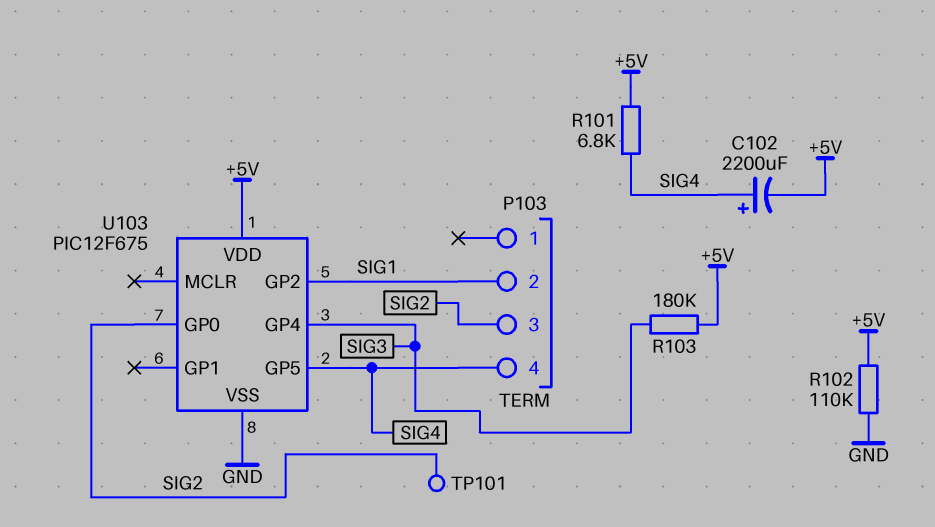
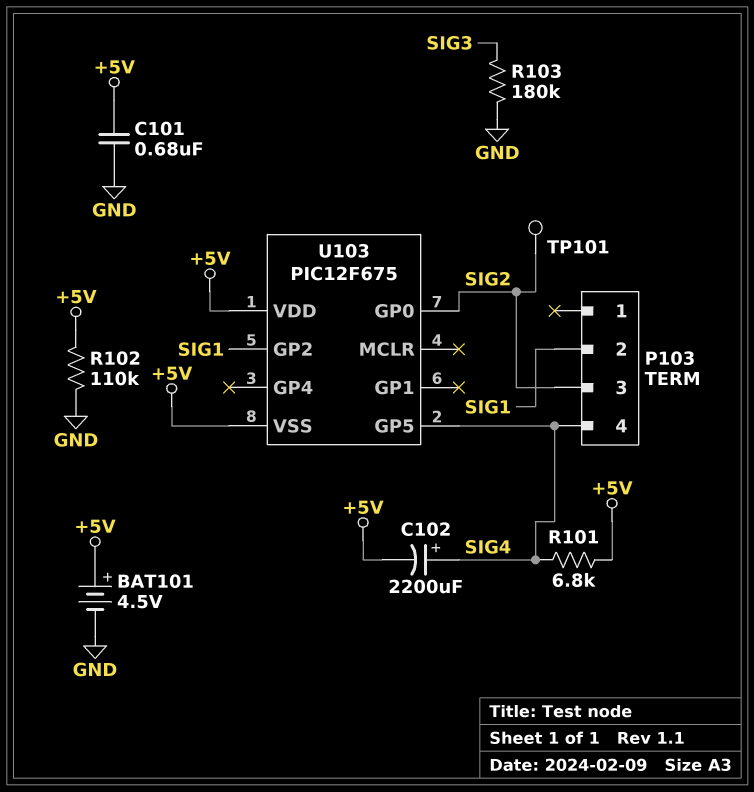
BAT101: none -> 4.5V (plus +5V, minus GND)
C101: none -> 680nF (+5V, GND)
R103: 180k (+5V, SIG3) -> 180k (GND, SIG3)
U103 pin GP4: SIG3 -> none
U103 pin VSS: GND -> +5V

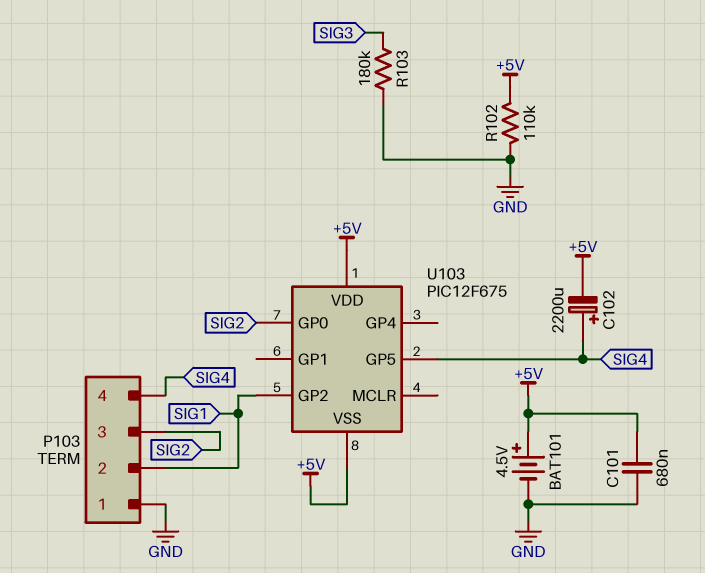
P103 pin 1: none -> GND
R101: 6.8k (+5V, SIG4) -> none
TP101: test point (SIG2) -> none

